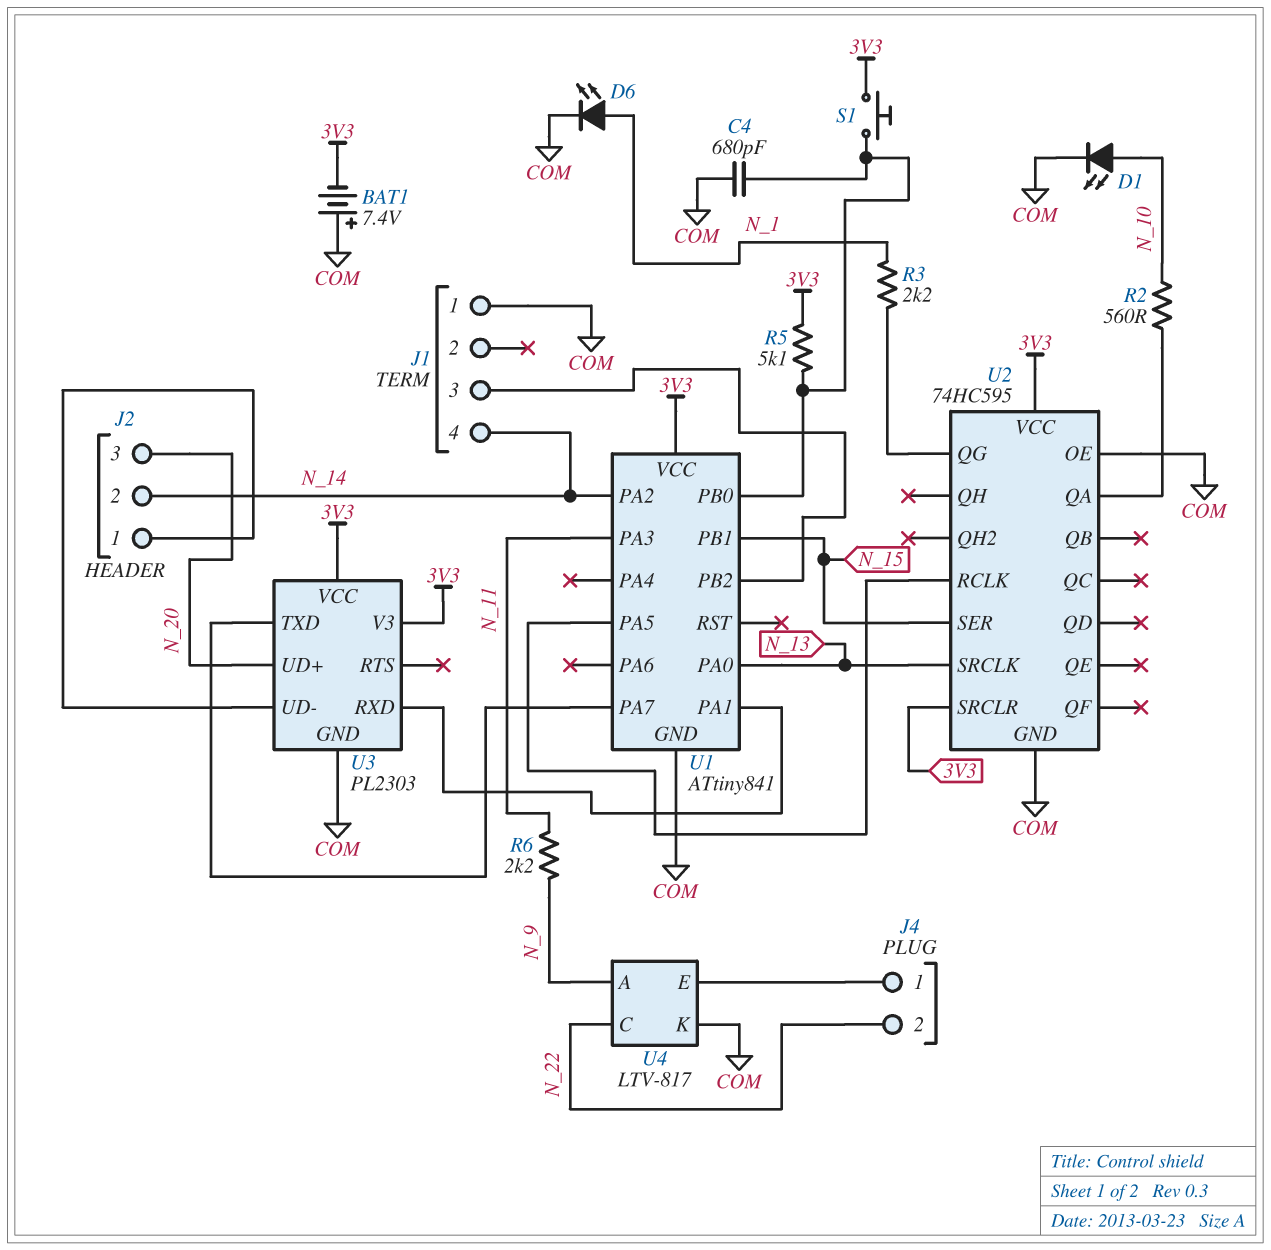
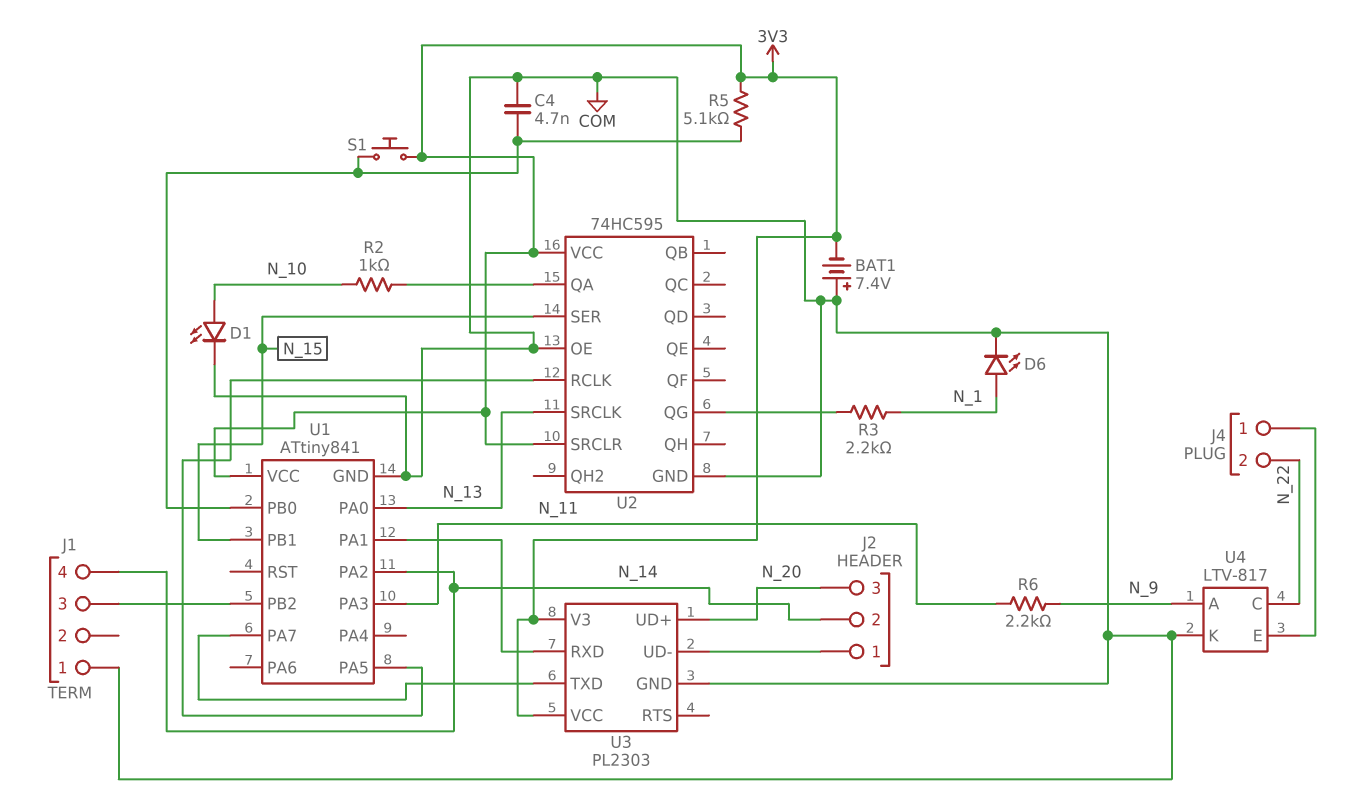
C4: 680pF (COM, U1/PB0) -> 4.7nF (COM, U1/PB0)
R2: 560 (N_10, U2/QA) -> 1k (N_10, U2/QA)

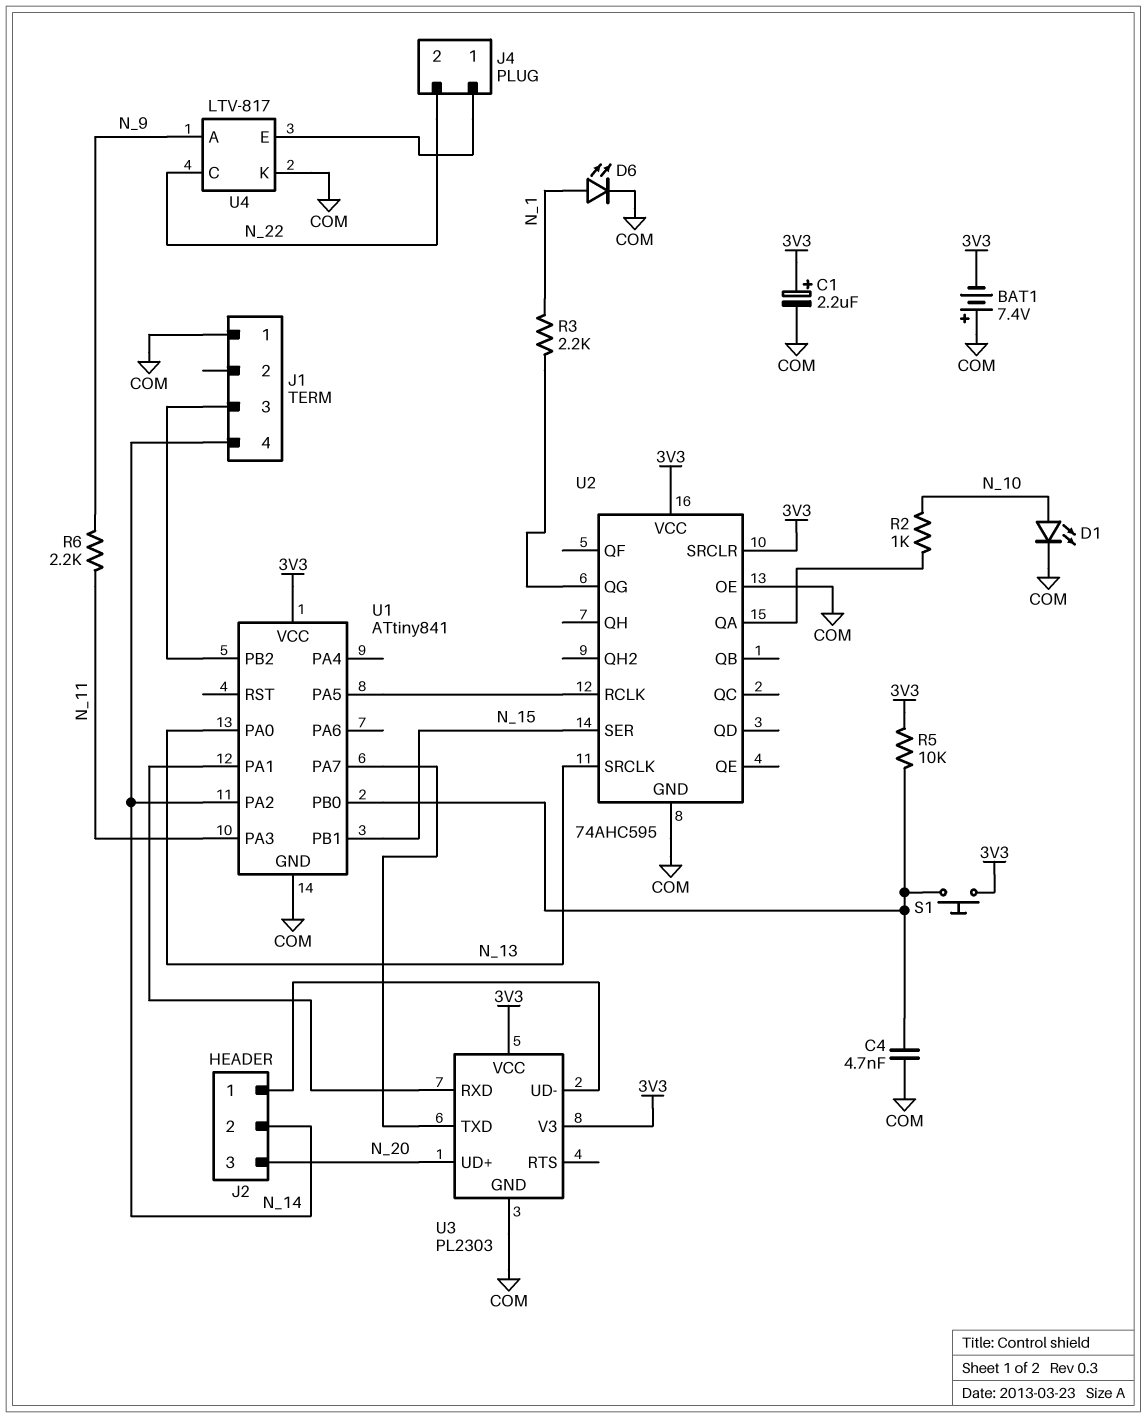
C1: none -> 2.2uF (plus 3V3, minus COM)
R5: 5.1k (3V3, U1/PB0) -> 10k (3V3, U1/PB0)
U2: 74HC595 -> 74AHC595

